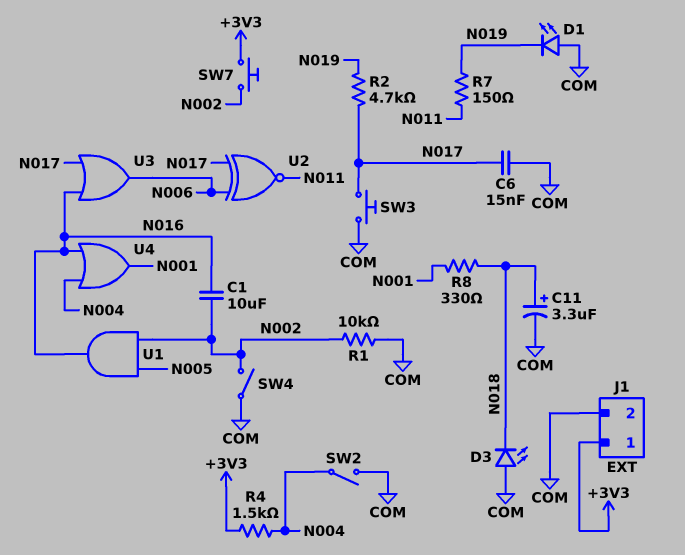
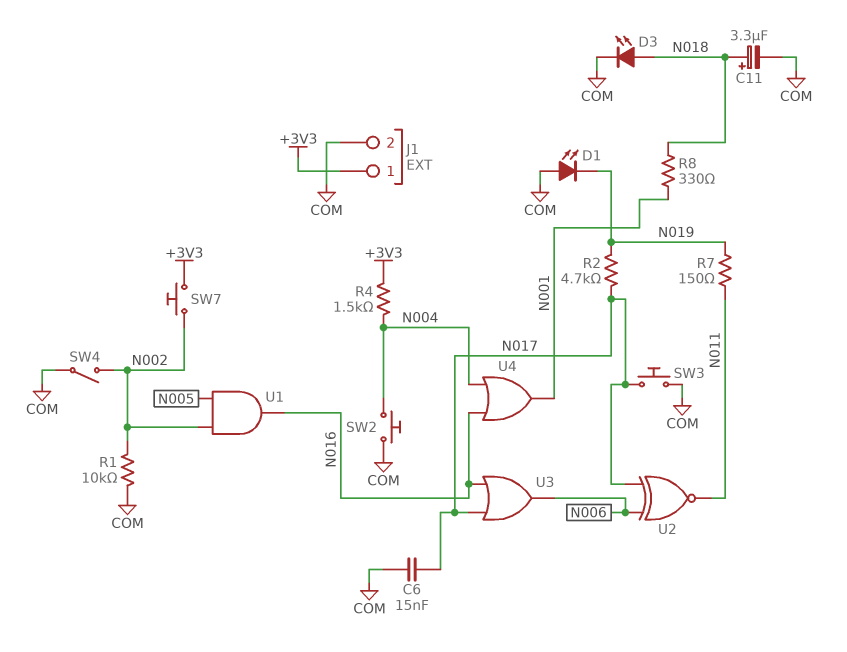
C1: 10uF (N002, N016) -> none
D3: LED (A COM, K N018) -> LED (A N018, K COM)
SW2: switch (COM, N004) -> button (COM, N004)

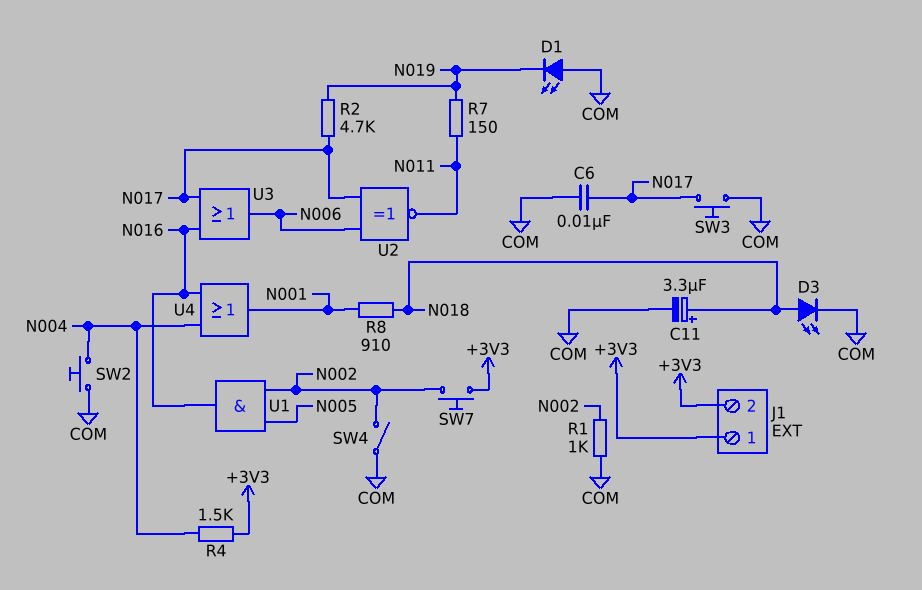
C6: 15nF (COM, N017) -> 10nF (COM, N017)
J1 pin 2: COM -> +3V3
R1: 10k (COM, N002) -> 1k (COM, N002)
R8: 330 (N001, N018) -> 910 (N001, N018)

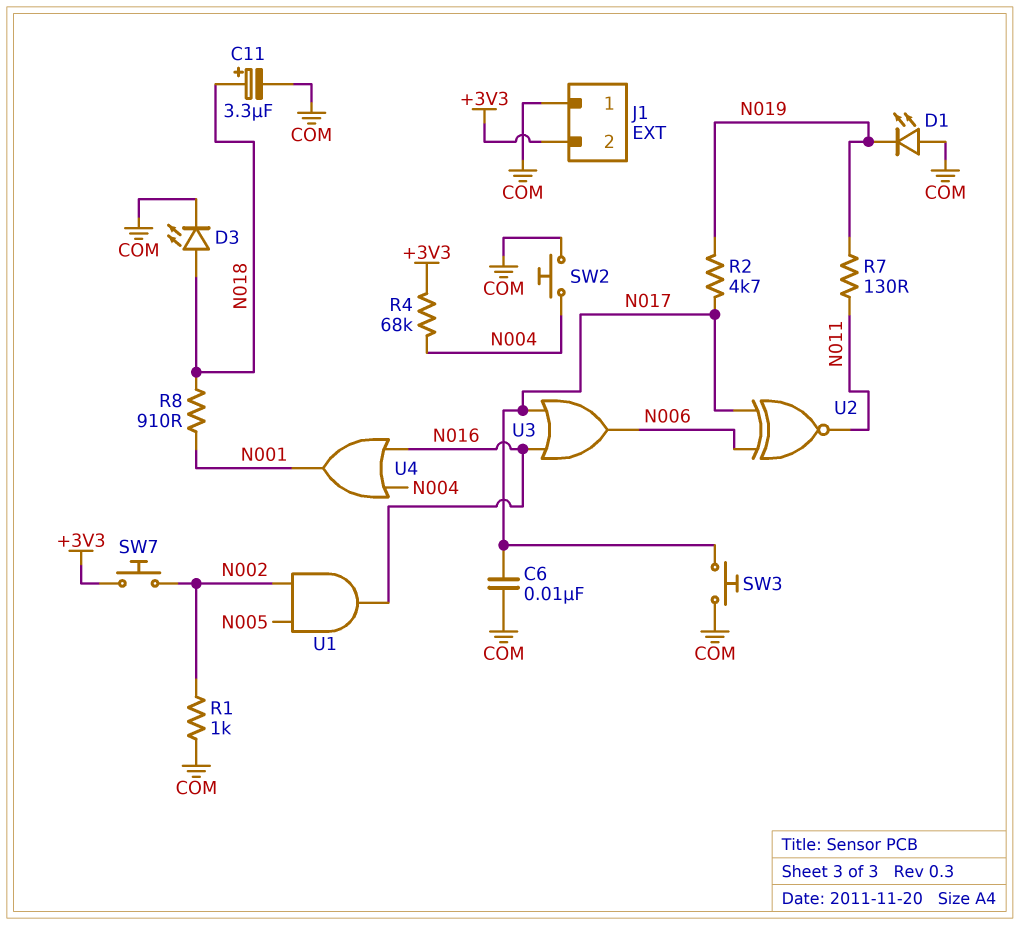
J1 pin 1: +3V3 -> COM
R4: 1.5k (+3V3, N004) -> 68k (+3V3, N004)
R7: 150 (N011, N019) -> 130 (N011, N019)
SW4: switch (COM, N002) -> none

